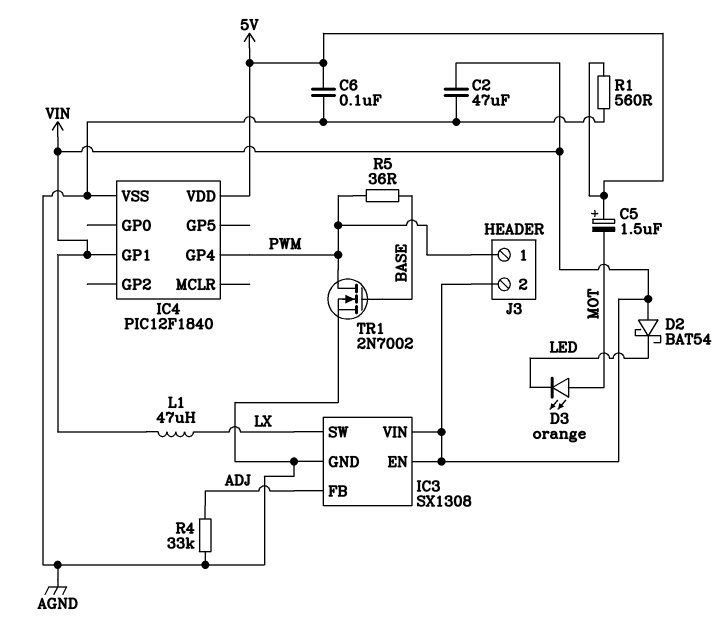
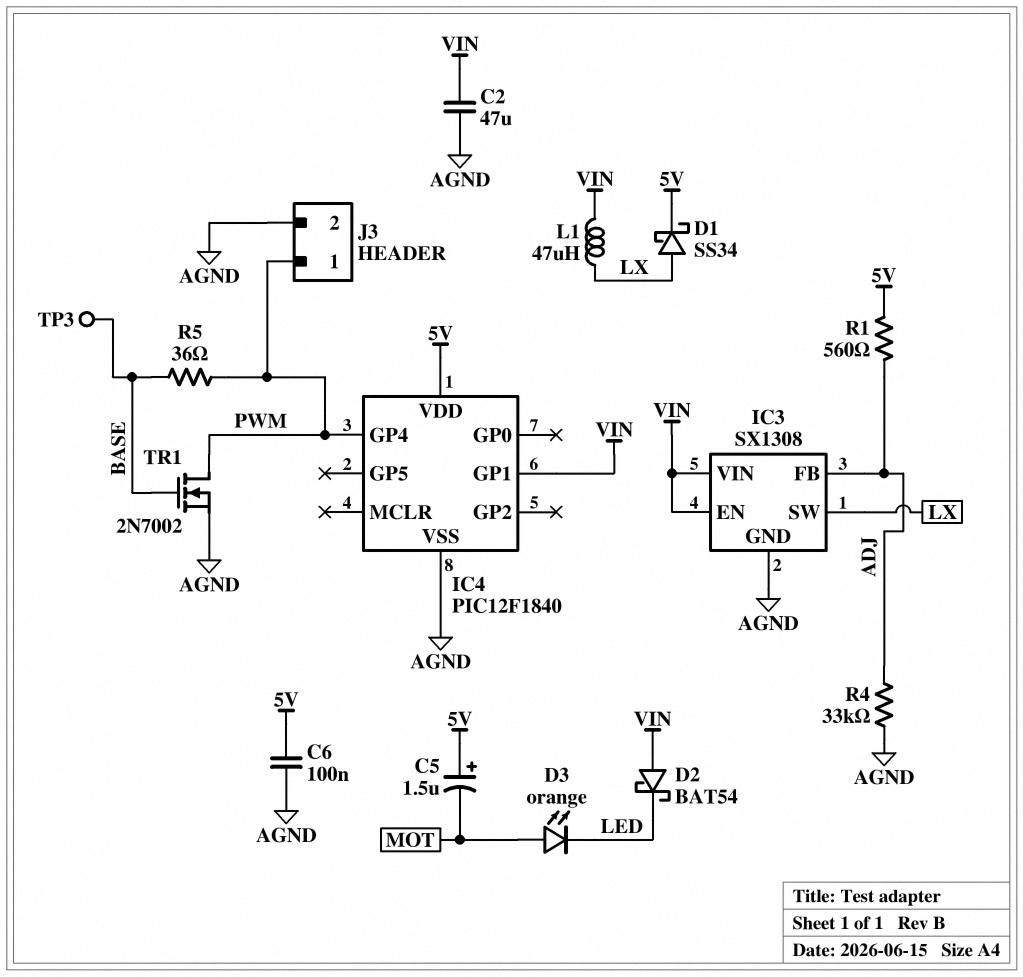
D1: none -> schottky SS34 (A LX, K 5V)
J3 pin 2: VIN -> AGND
R1: 560 (5V, AGND) -> 560 (5V, ADJ)
TP3: none -> test point (BASE)

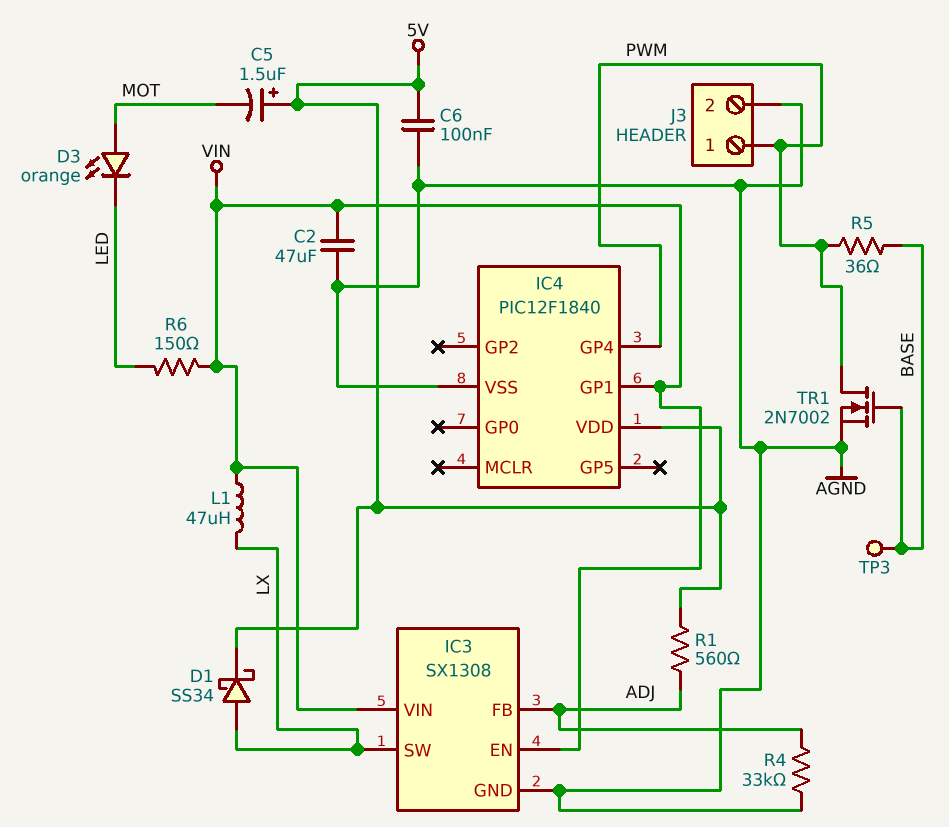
D2: schottky BAT54 (A VIN, K LED) -> none
R6: none -> 150 (LED, VIN)

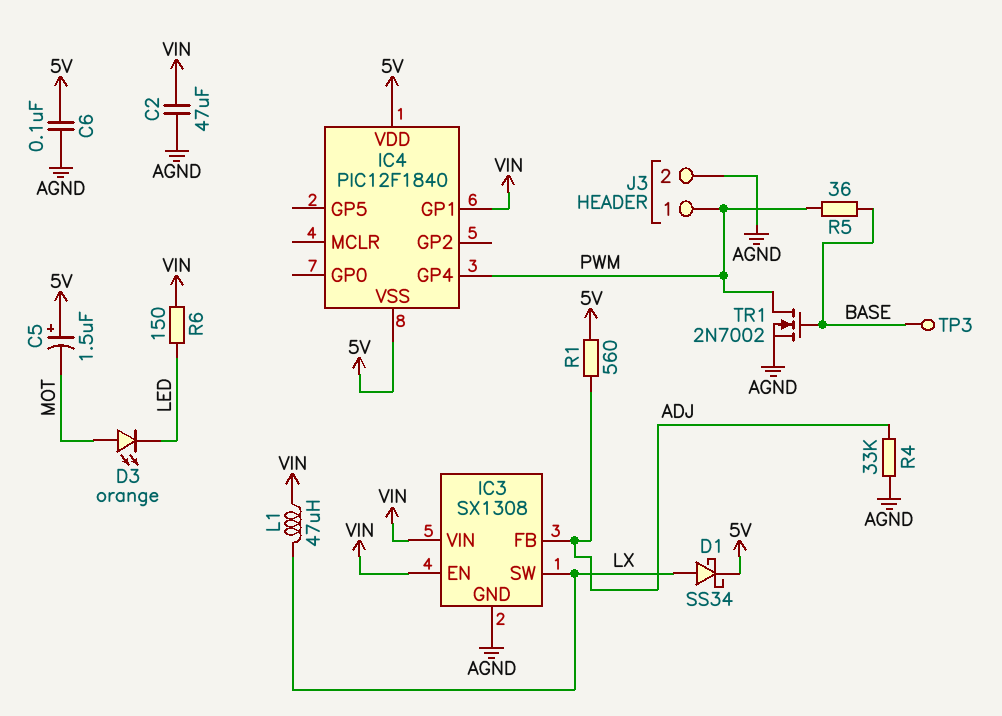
IC4 pin VSS: AGND -> 5V

